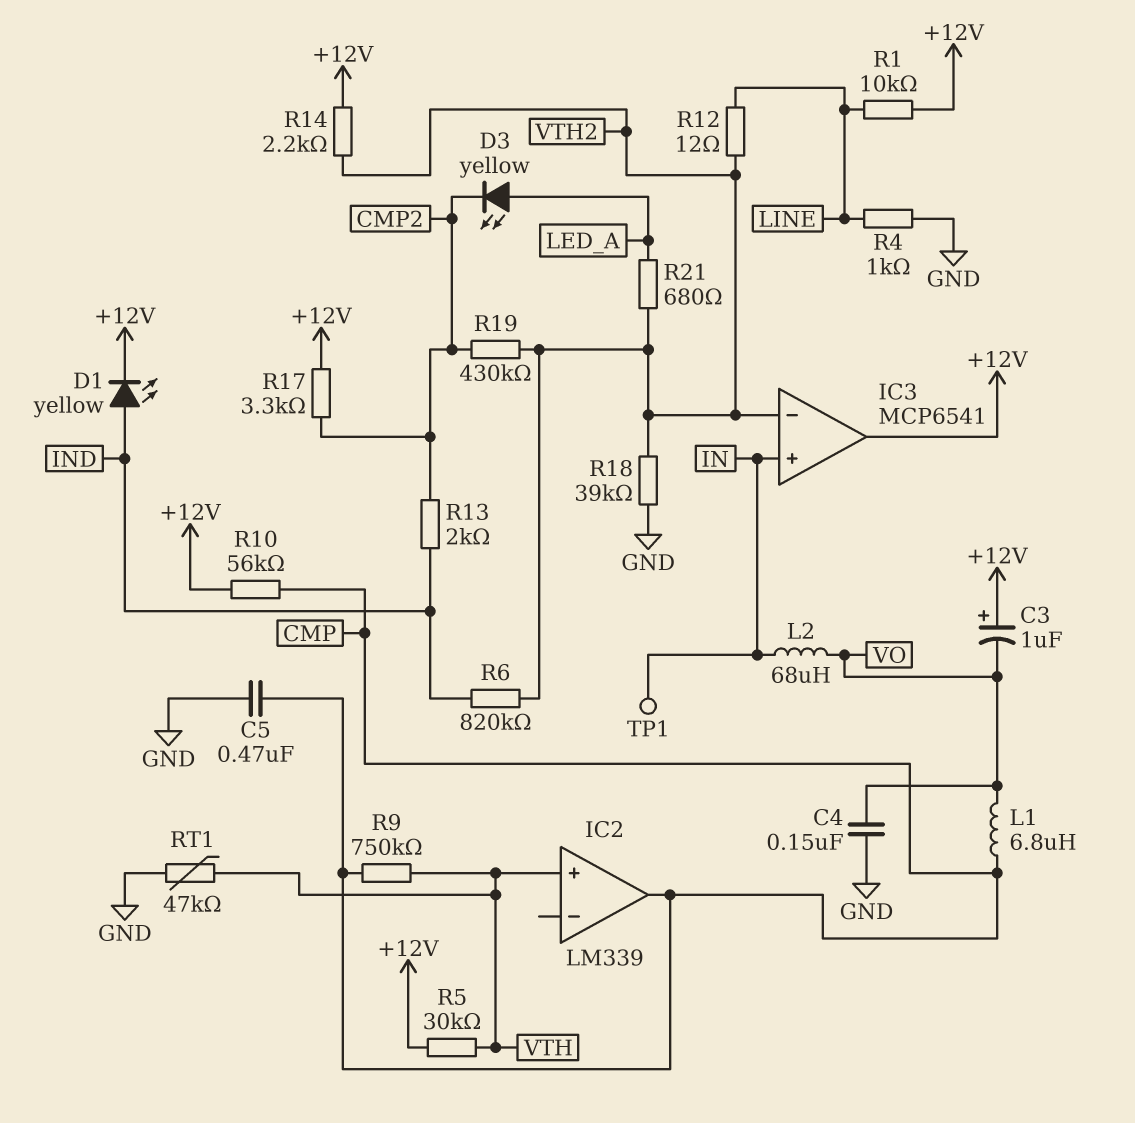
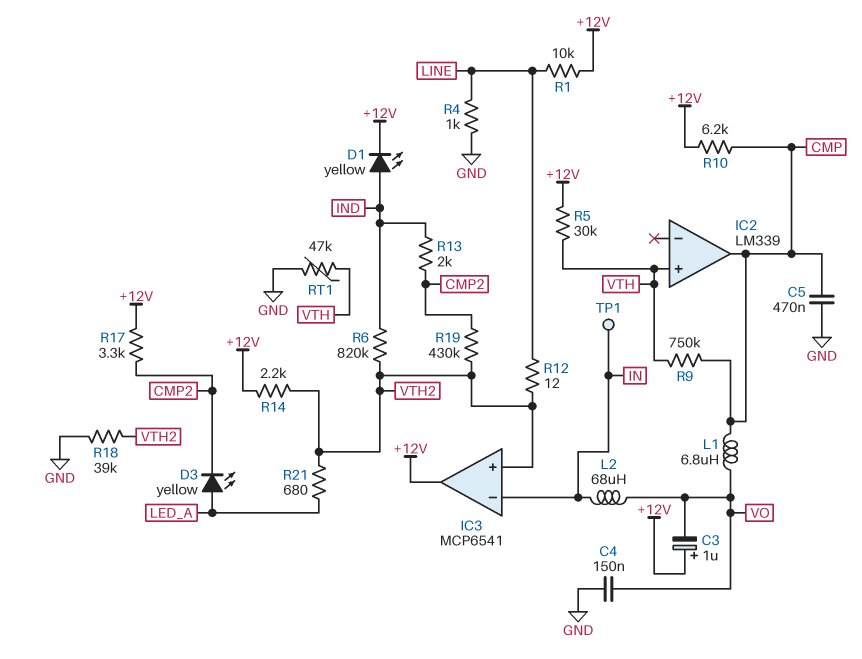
IC3 pin in+: IN -> VTH2
IC3 pin in-: VTH2 -> IN
R10: 56k (+12V, CMP) -> 6.2k (+12V, CMP)

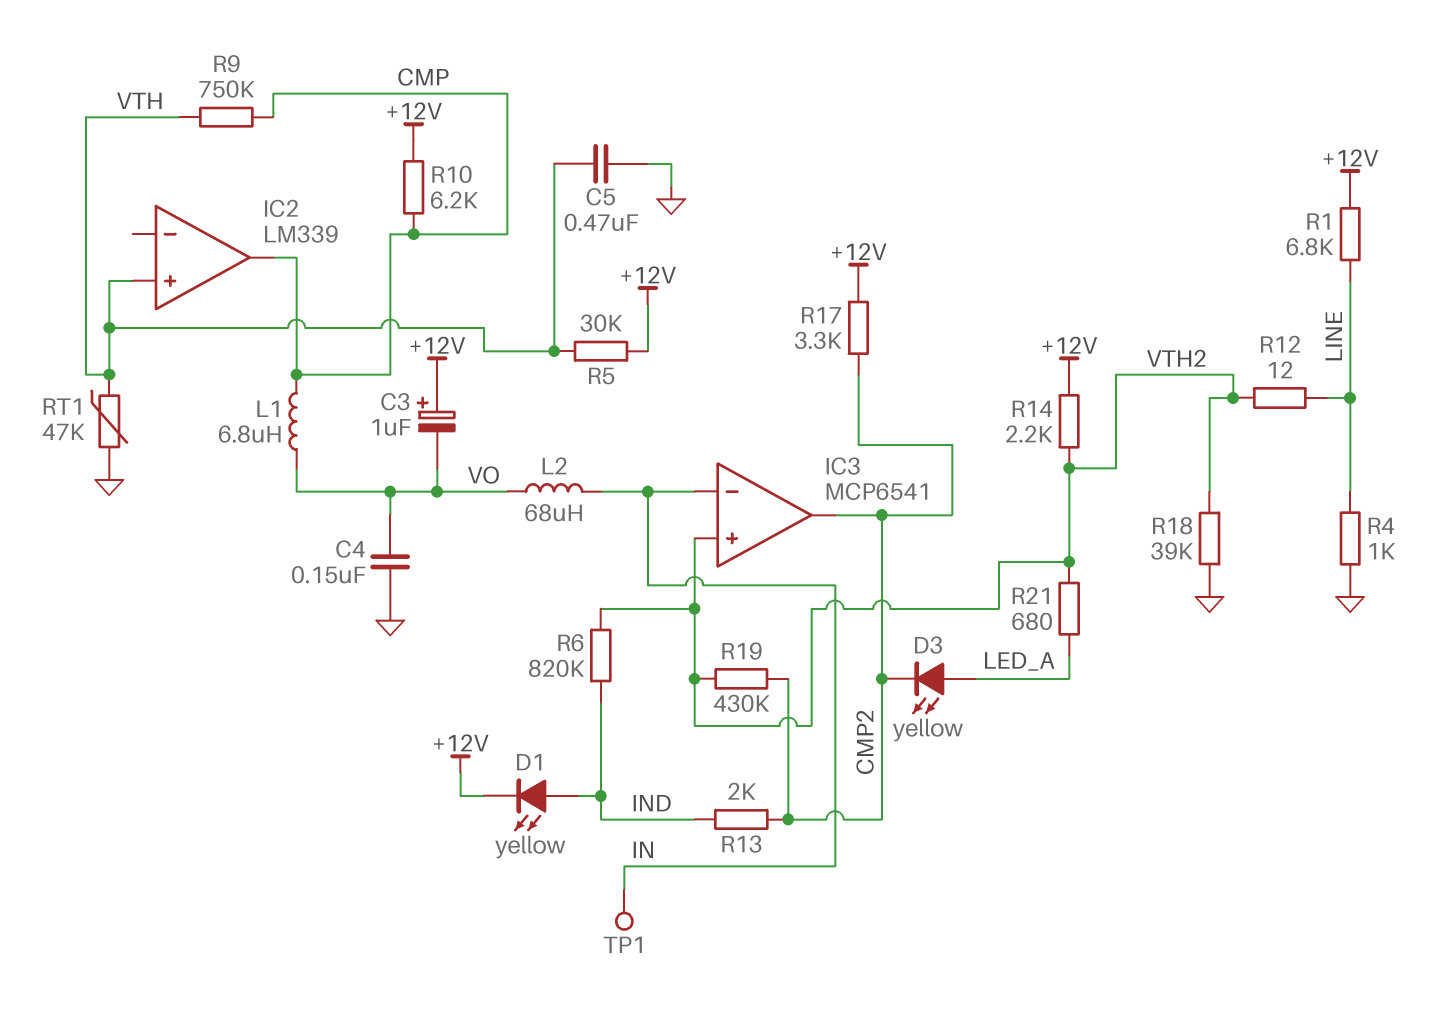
C5: 470nF (CMP, GND) -> 470nF (GND, VTH)
IC3 pin out: +12V -> CMP2
R1: 10k (+12V, LINE) -> 6.8k (+12V, LINE)

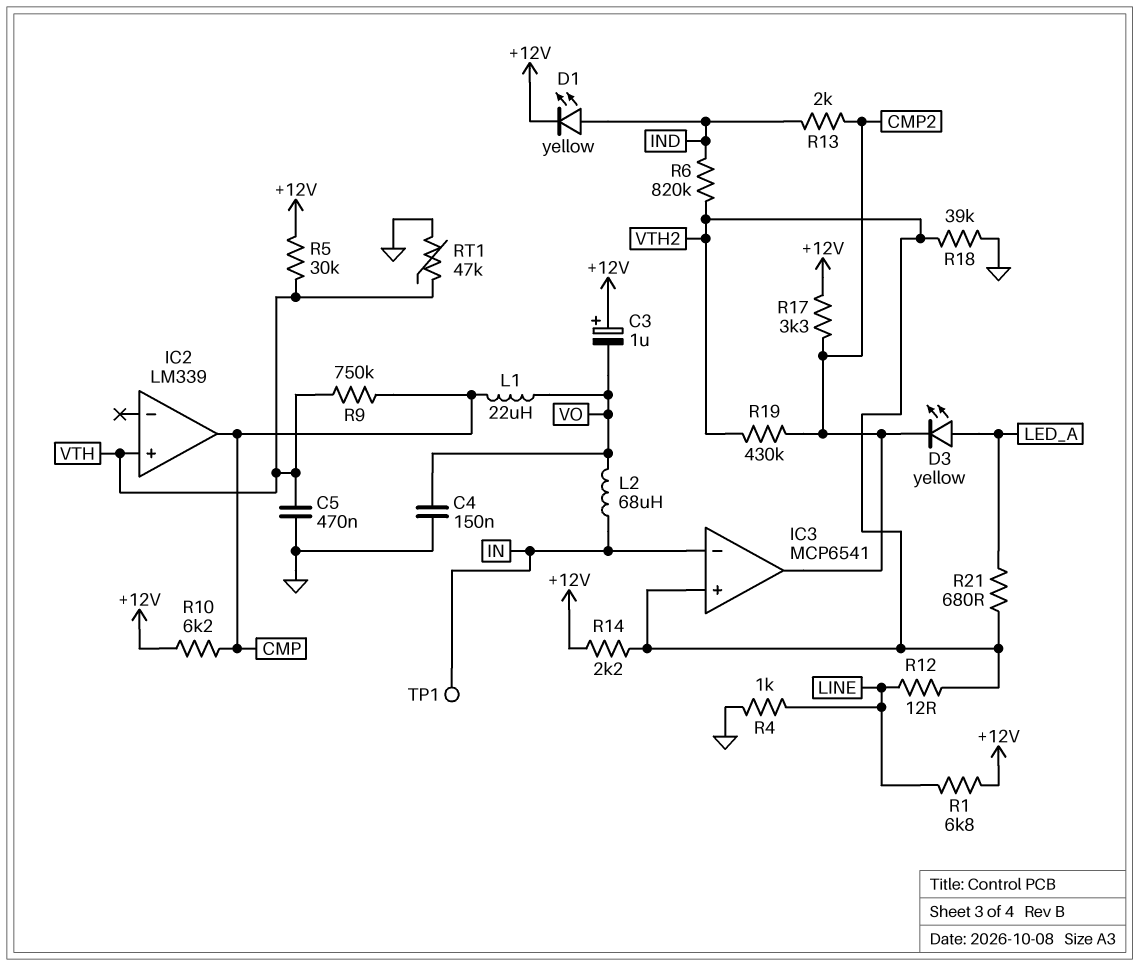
L1: 6.8uH (CMP, VO) -> 22uH (CMP, VO)

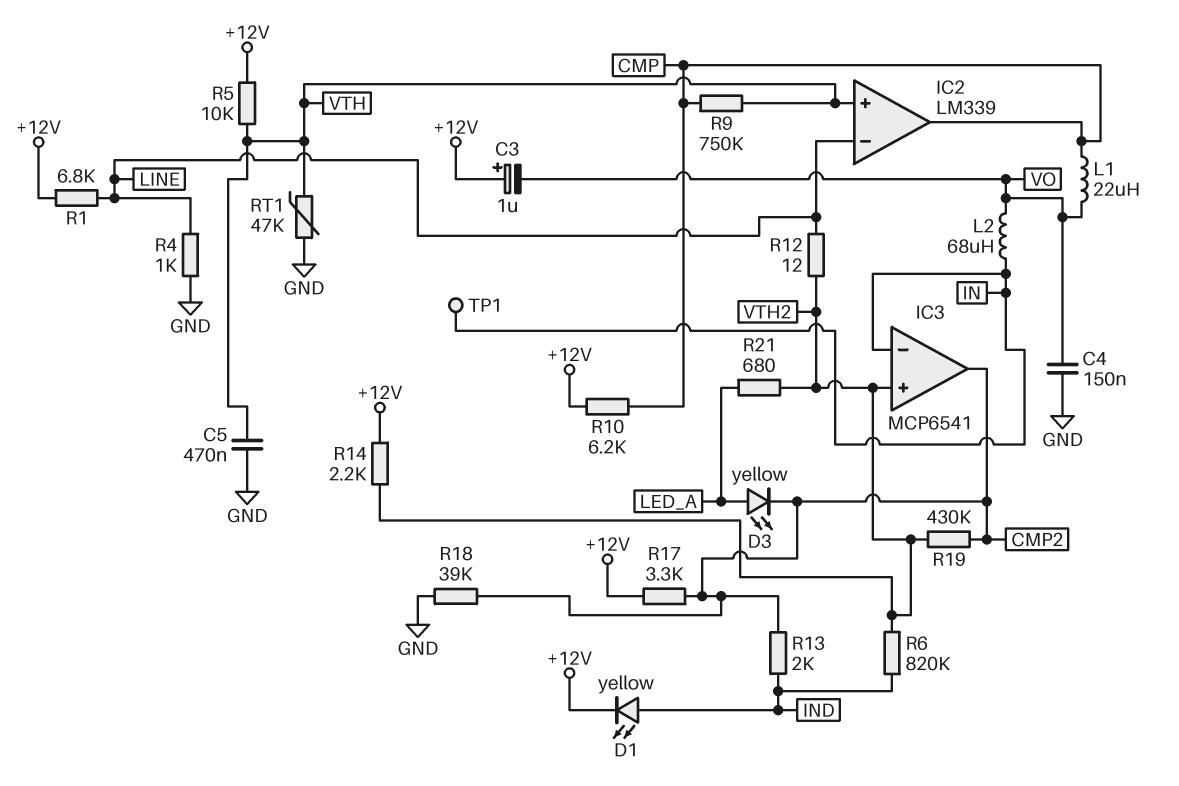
IC2 pin in-: none -> LINE
R5: 30k (+12V, VTH) -> 10k (+12V, VTH)
R18: 39k (GND, VTH2) -> 39k (CMP2, GND)

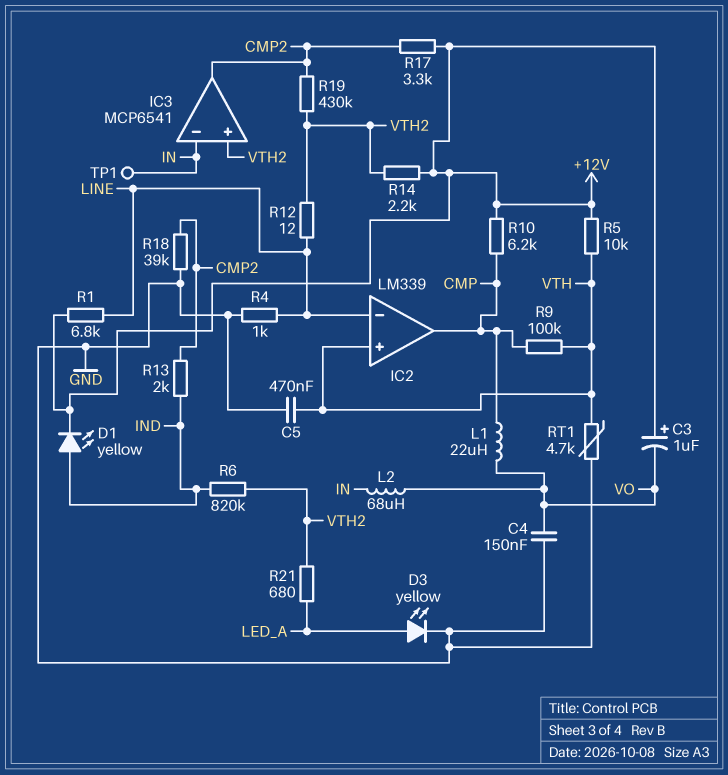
D3: LED yellow (A LED_A, K CMP2) -> LED yellow (A LED_A, K GND)
R9: 750k (CMP, VTH) -> 100k (CMP, VTH)
RT1: 47k (GND, VTH) -> 4.7k (GND, VTH)

